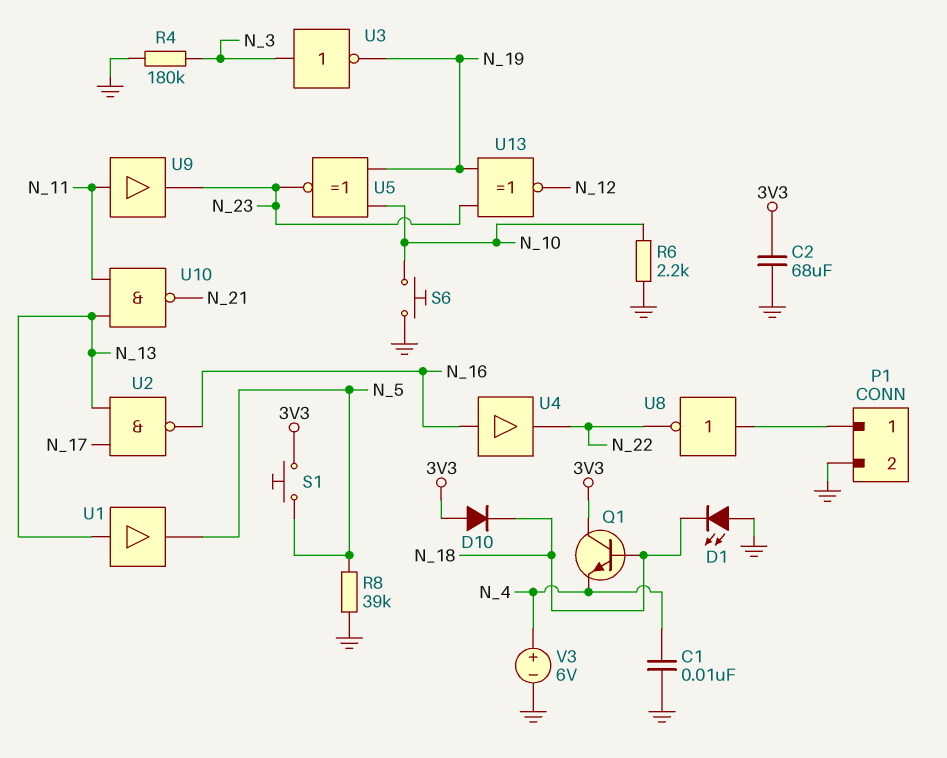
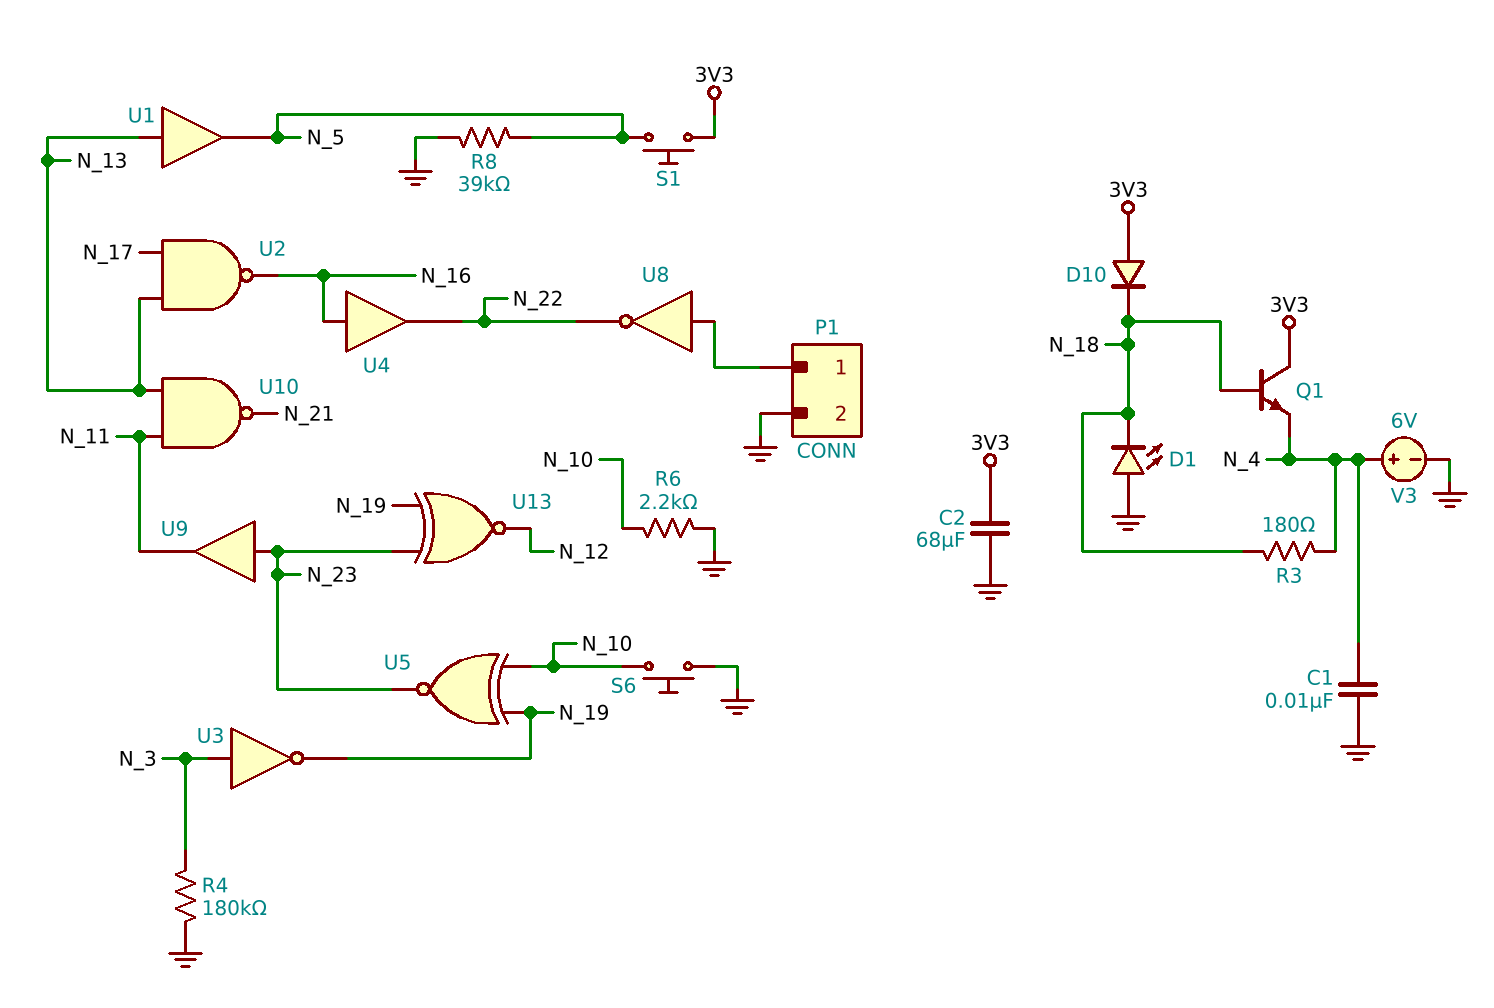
R3: none -> 180 (N_4, N_18)
U9: buffer (in N_11, out N_23) -> buffer (in N_23, out N_11)

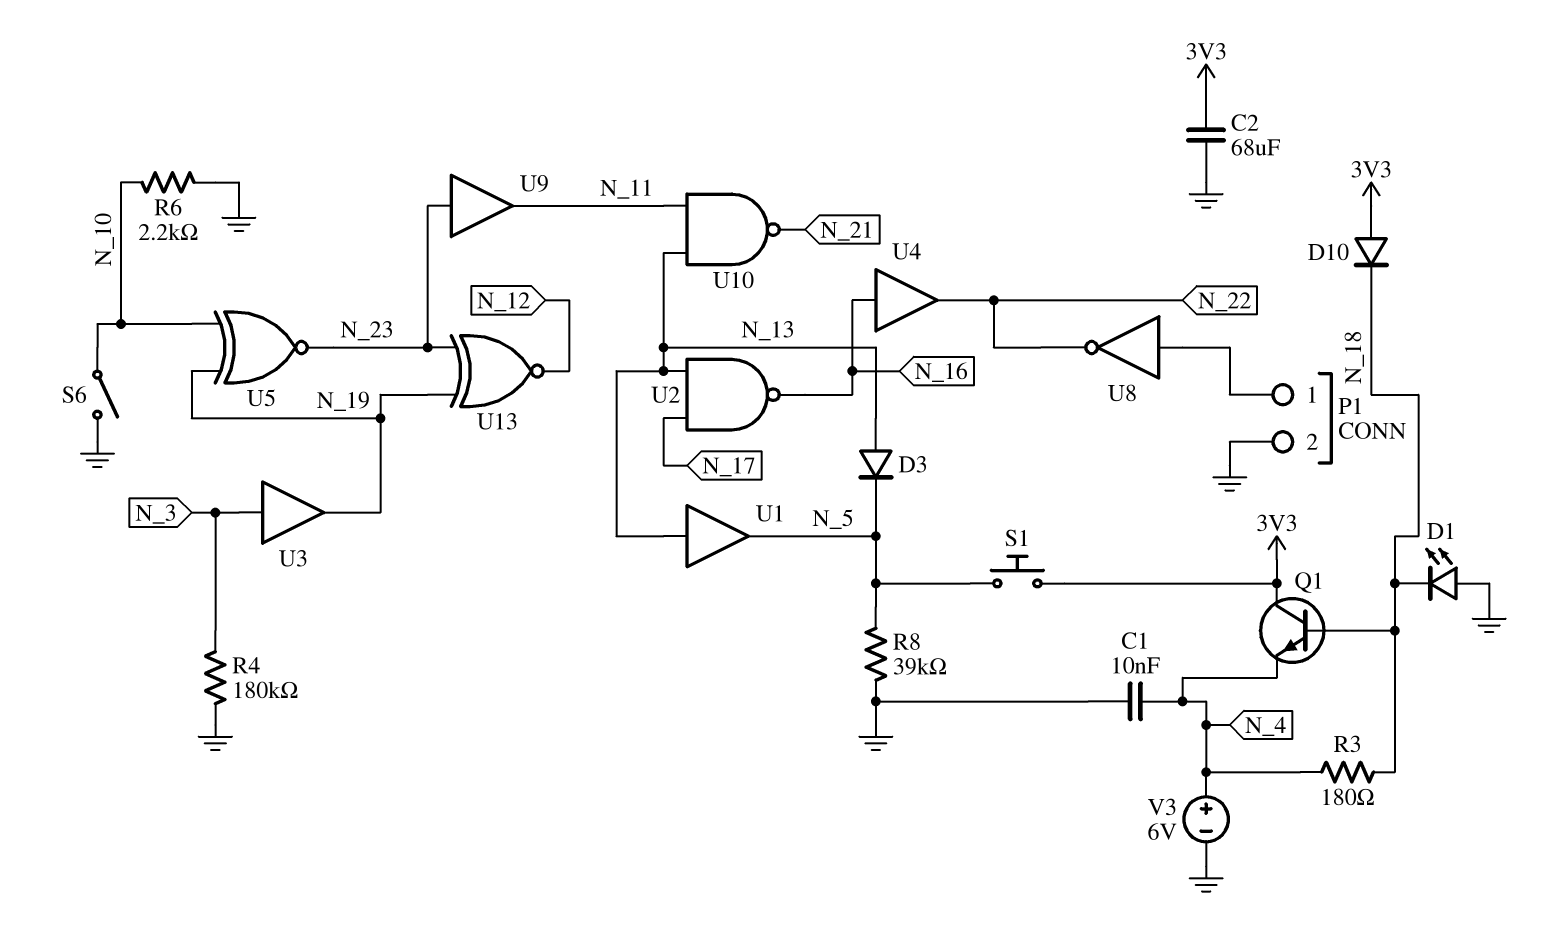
D3: none -> diode (A N_13, K N_5)
S6: button (GND, N_10) -> switch (GND, N_10)
U3: NOT (in N_3, out N_19) -> buffer (in N_3, out N_19)

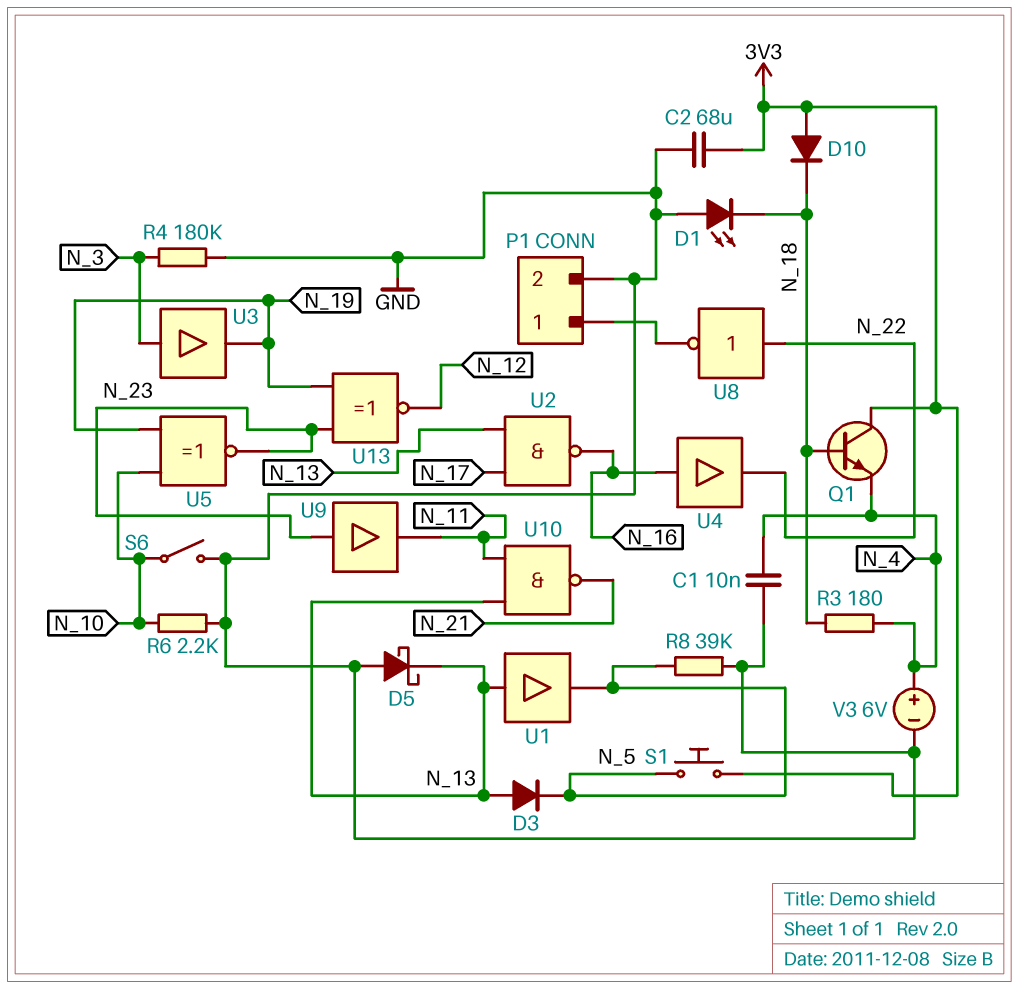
D5: none -> schottky (A GND, K N_13)
U8: NOT (in P1/1, out N_22) -> NOT (in N_22, out P1/1)

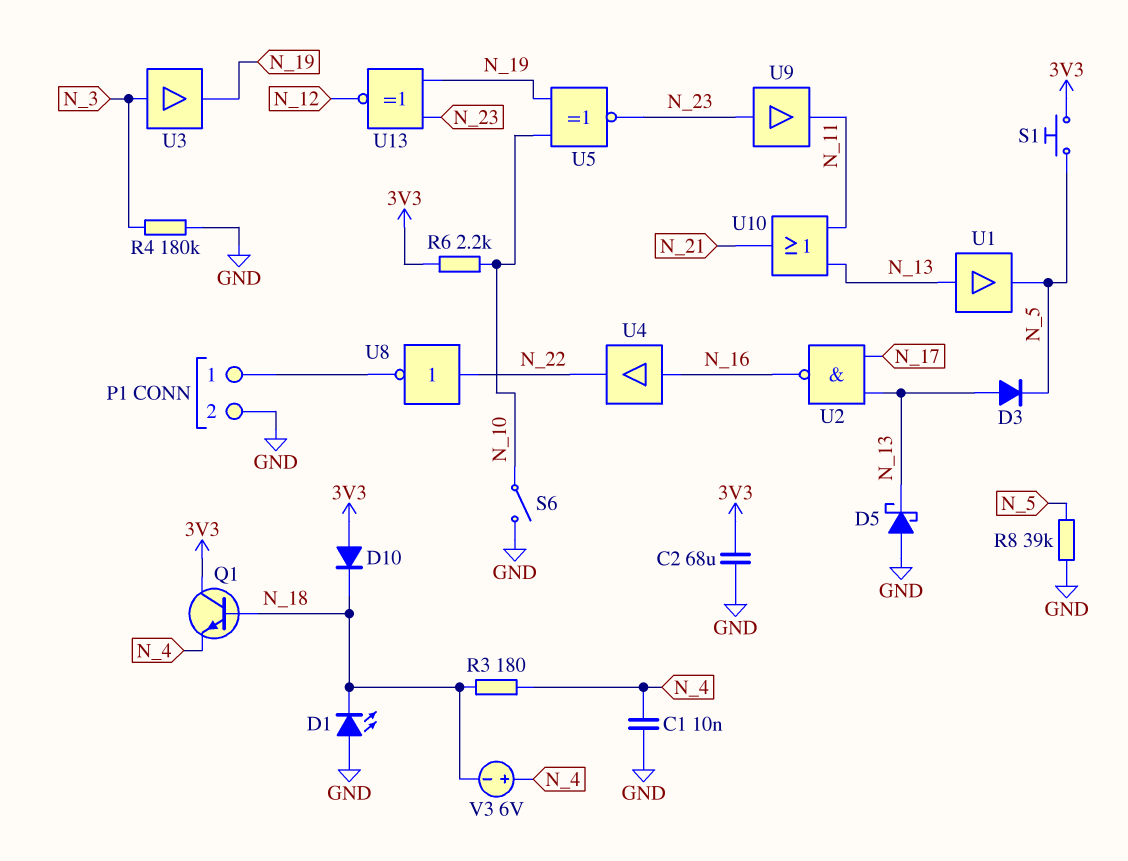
R6: 2.2k (GND, N_10) -> 2.2k (3V3, N_10)
U10: NAND (in N_11, in N_13, out N_21) -> OR (in N_11, in N_13, out N_21)
V3: 6V (plus N_4, minus GND) -> 6V (plus N_4, minus N_18)

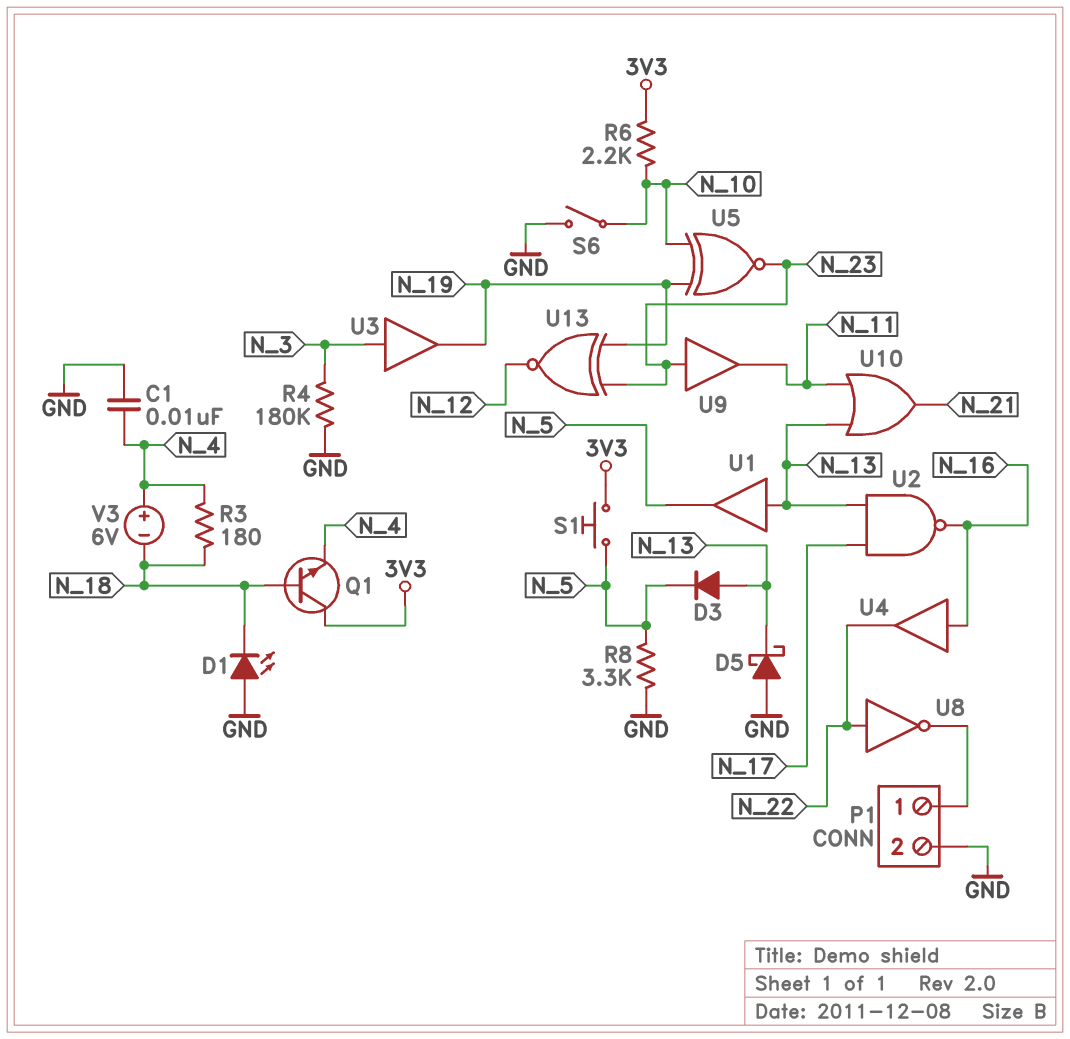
C2: 68uF (3V3, GND) -> none
D10: diode (A 3V3, K N_18) -> none
R8: 39k (GND, N_5) -> 3.3k (GND, N_5)

